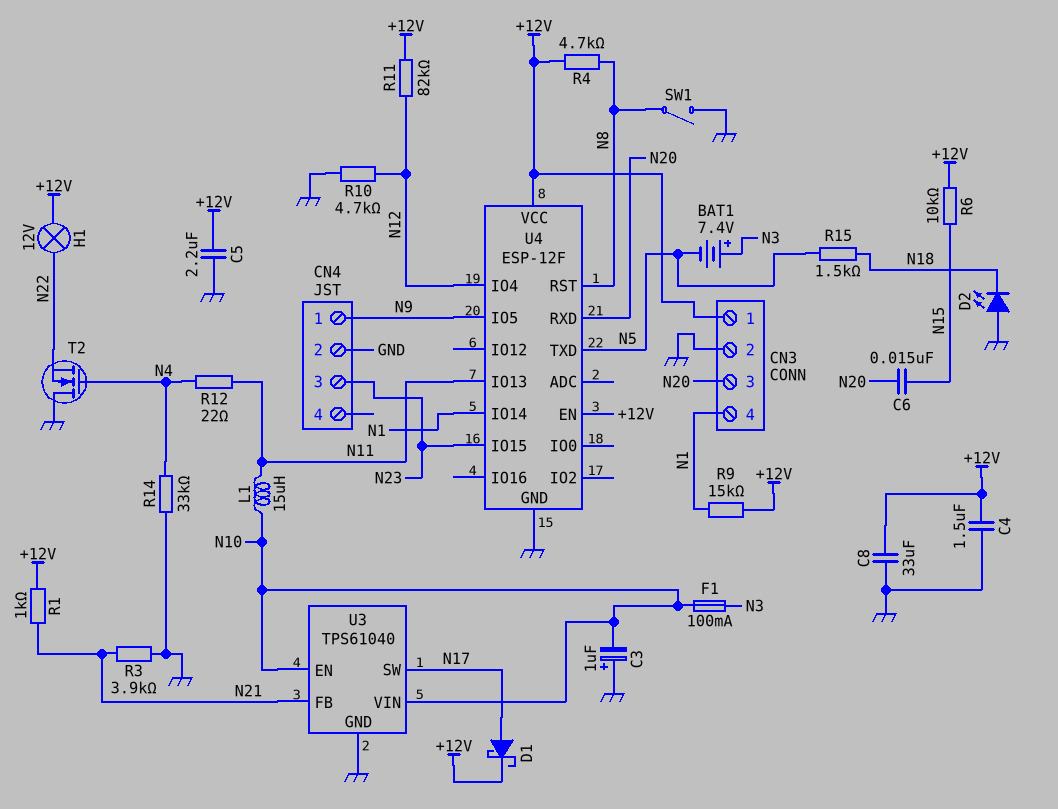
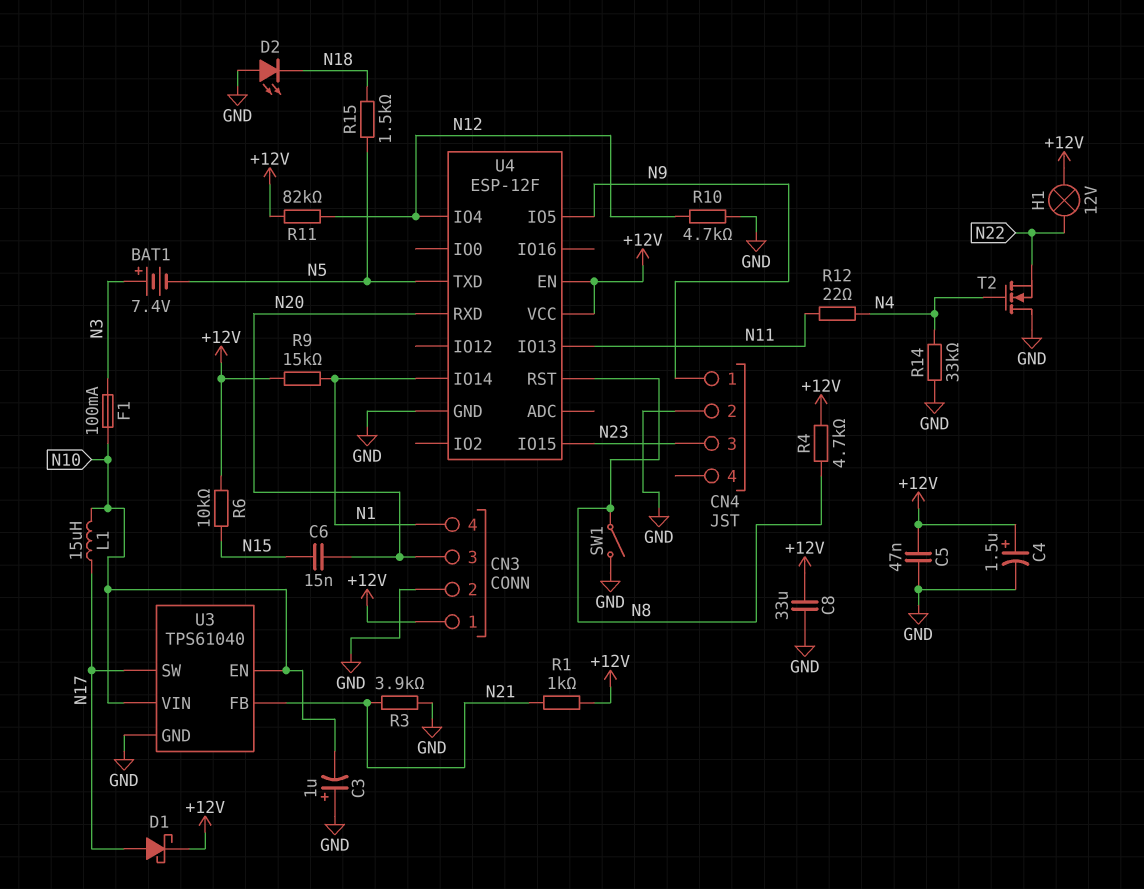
C4: 1.5uF (+12V, GND) -> 1.5uF (plus +12V, minus GND)
C5: 2.2uF (+12V, GND) -> 47nF (+12V, GND)
L1: 15uH (N10, N11) -> 15uH (N10, N17)

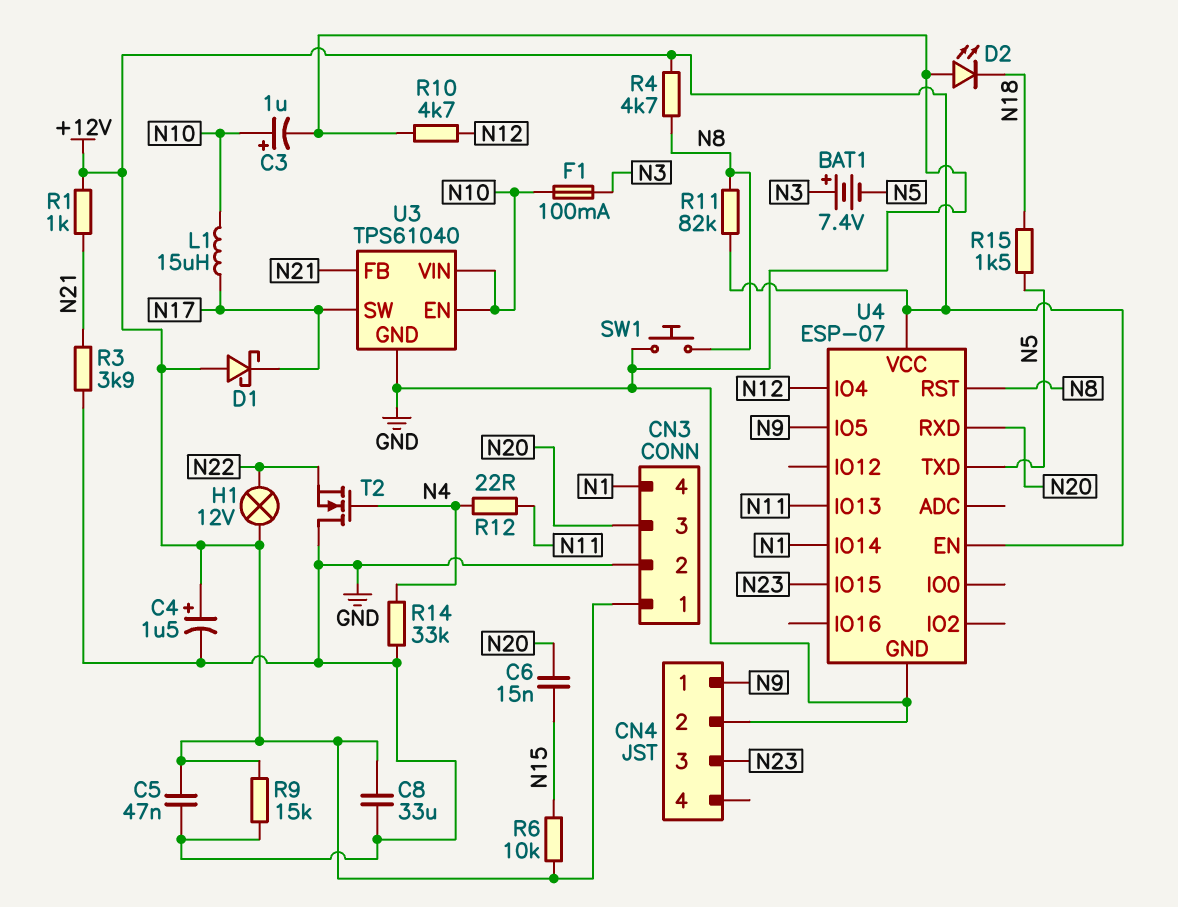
C3: 1uF (plus GND, minus N10) -> 1uF (plus N10, minus GND)
D1: schottky (A N17, K +12V) -> schottky (A +12V, K N17)
R9: 15k (+12V, N1) -> 15k (+12V, GND)
R11: 82k (+12V, N12) -> 82k (+12V, N8)
SW1: switch (GND, N8) -> button (GND, N8)
U4: ESP-12F -> ESP-07

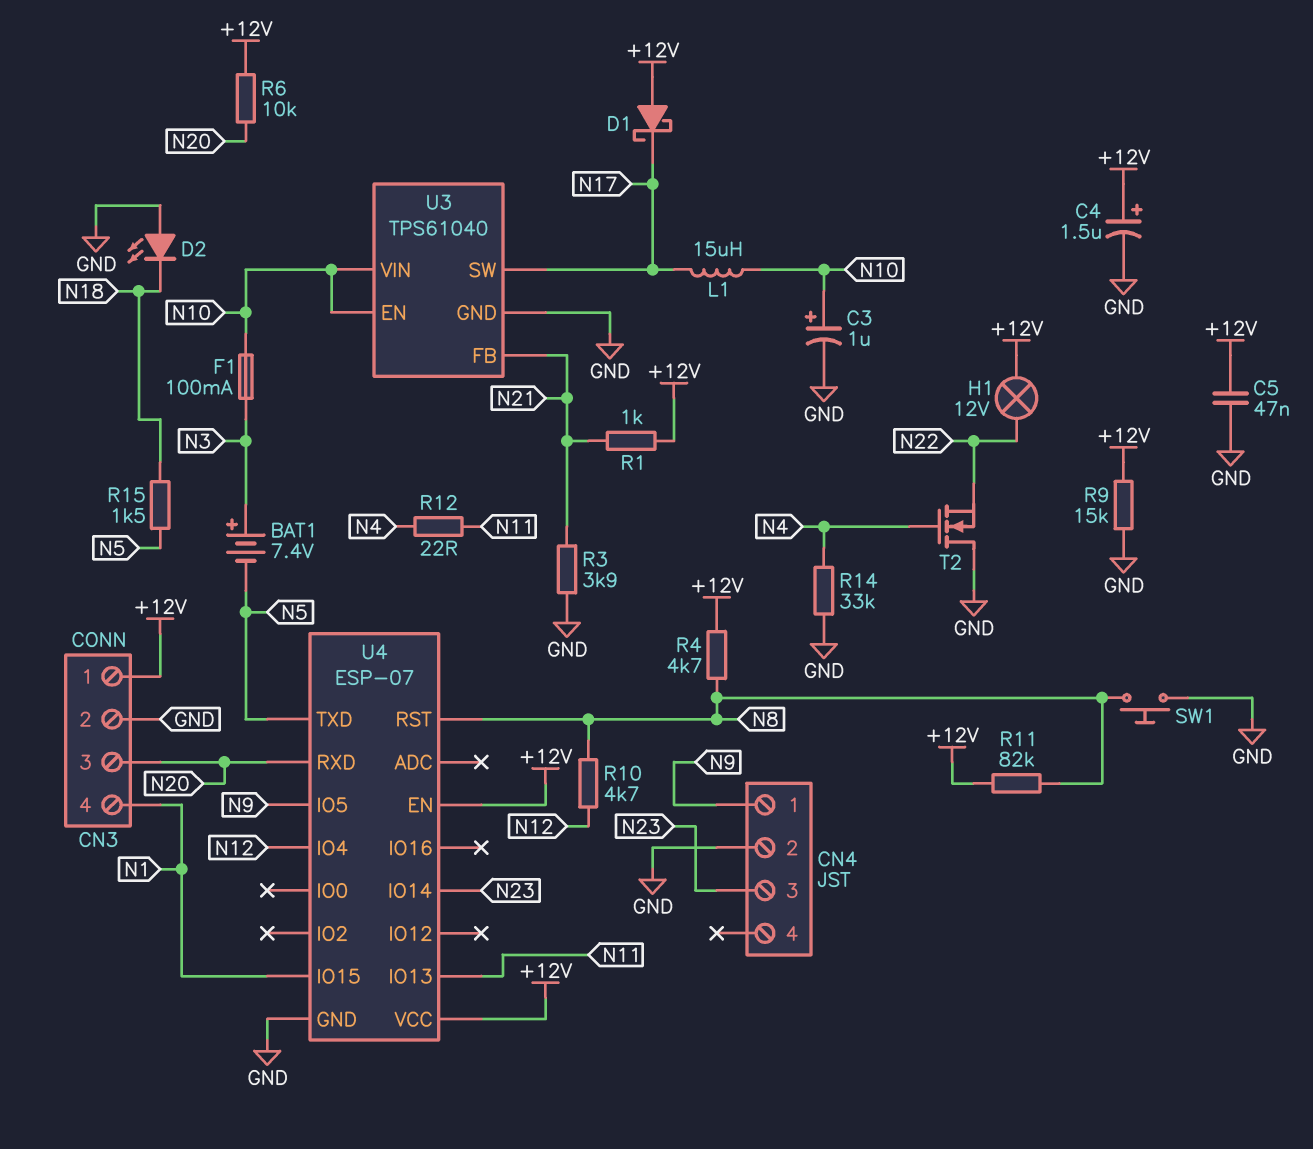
C6: 15nF (N15, N20) -> none
C8: 33uF (+12V, GND) -> none
R6: 10k (+12V, N15) -> 10k (+12V, N20)
R10: 4.7k (GND, N12) -> 4.7k (N8, N12)
U4 pin IO14: N1 -> N23
U4 pin IO15: N23 -> N1

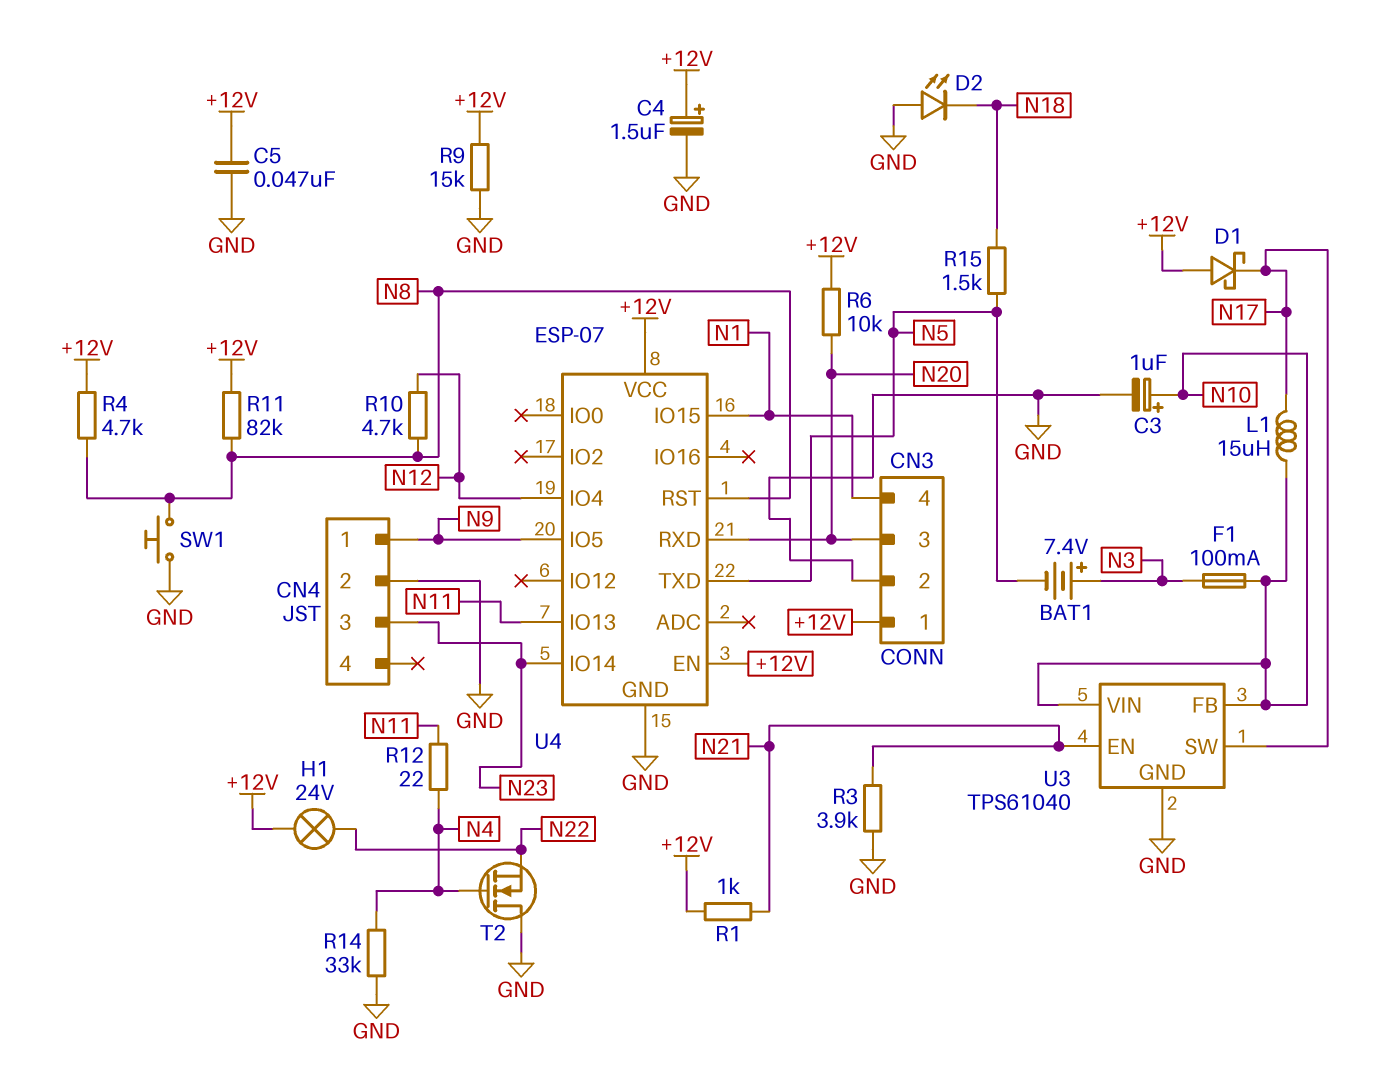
H1: lamp 12V (+12V, N22) -> lamp 24V (+12V, N22)
U3 pin EN: N10 -> N21
U3 pin FB: N21 -> N10

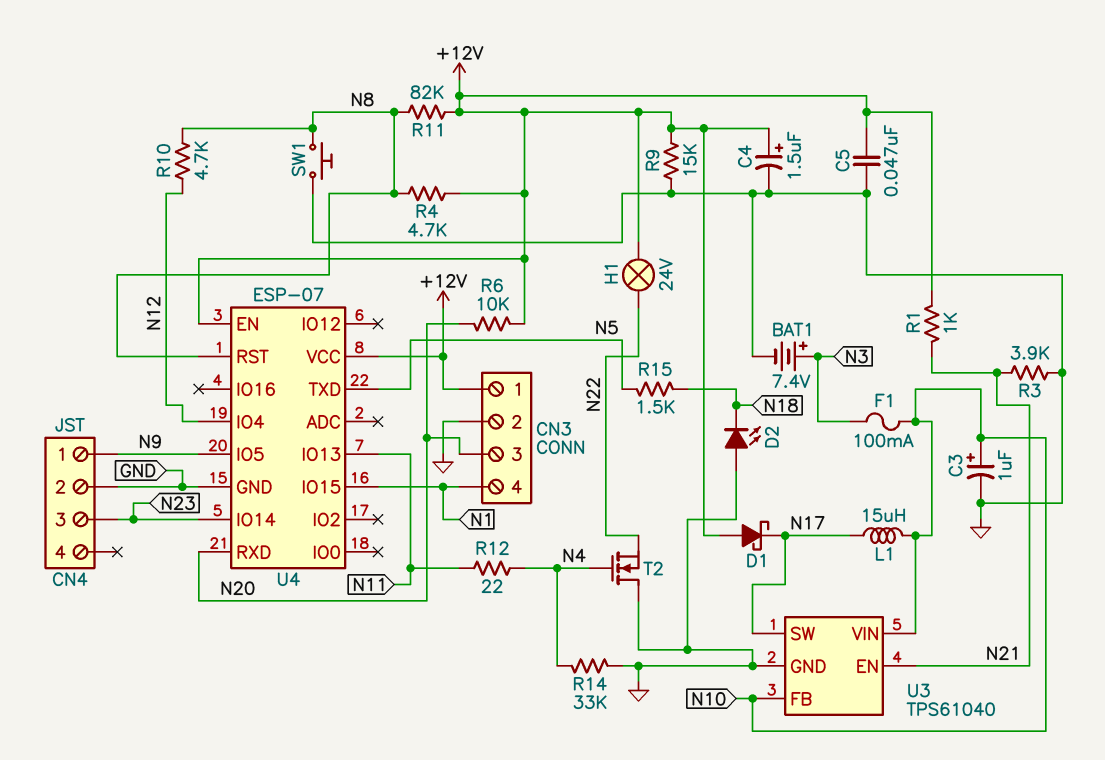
BAT1: 7.4V (plus N3, minus N5) -> 7.4V (plus N3, minus GND)

